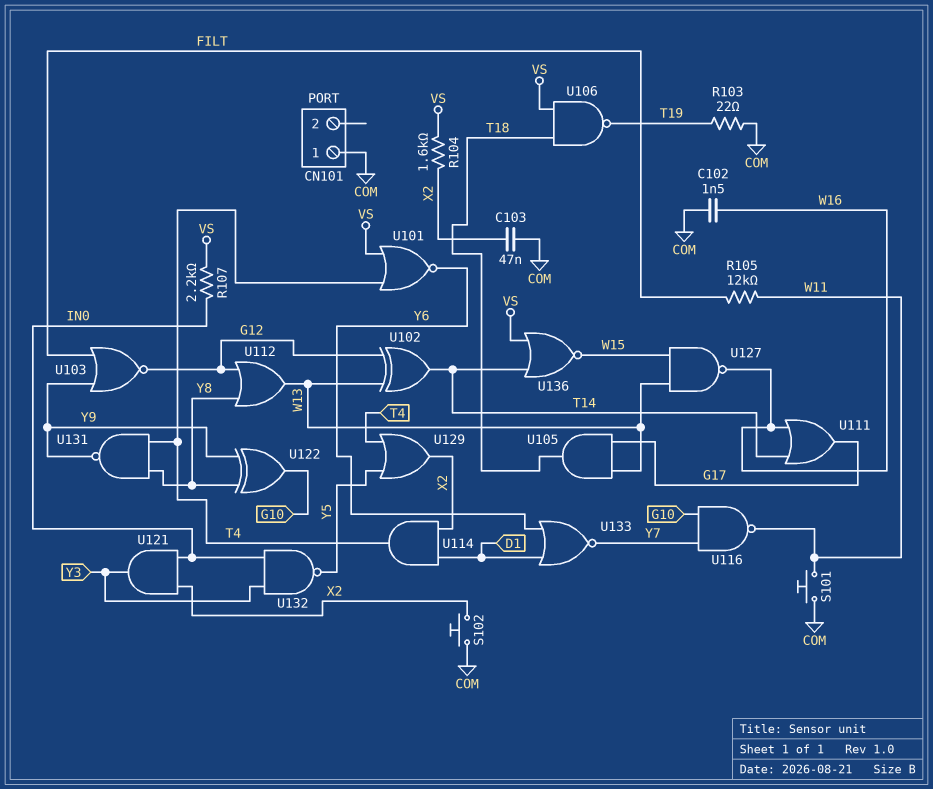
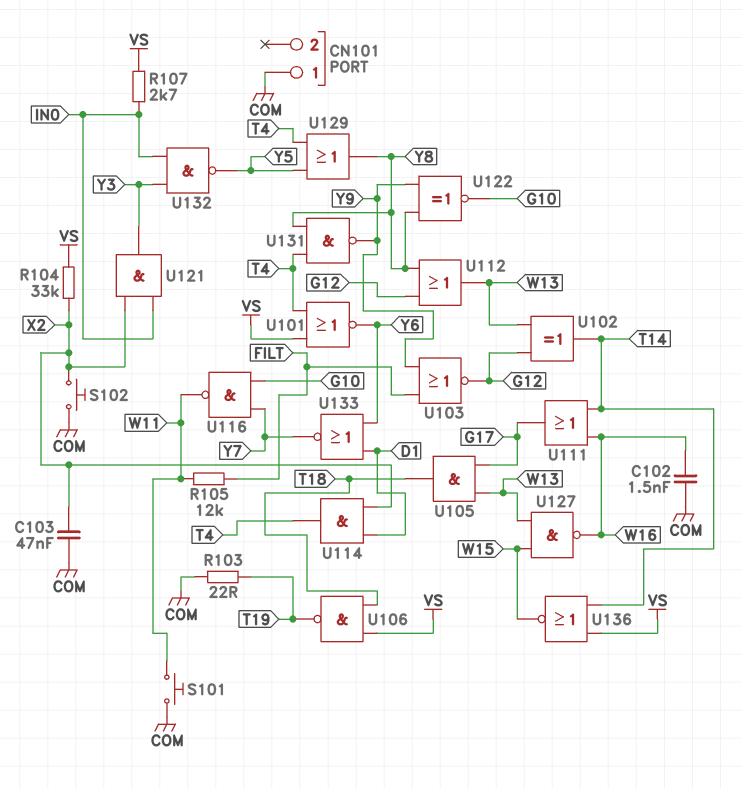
R104: 1.6k (VS, X2) -> 33k (VS, X2)
R107: 2.2k (IN0, VS) -> 2.7k (IN0, VS)
U122: XOR (in Y8, in Y9, out G10) -> XNOR (in Y8, in Y9, out G10)
U129: OR (in T4, in Y5, out X2) -> OR (in T4, in Y5, out Y8)

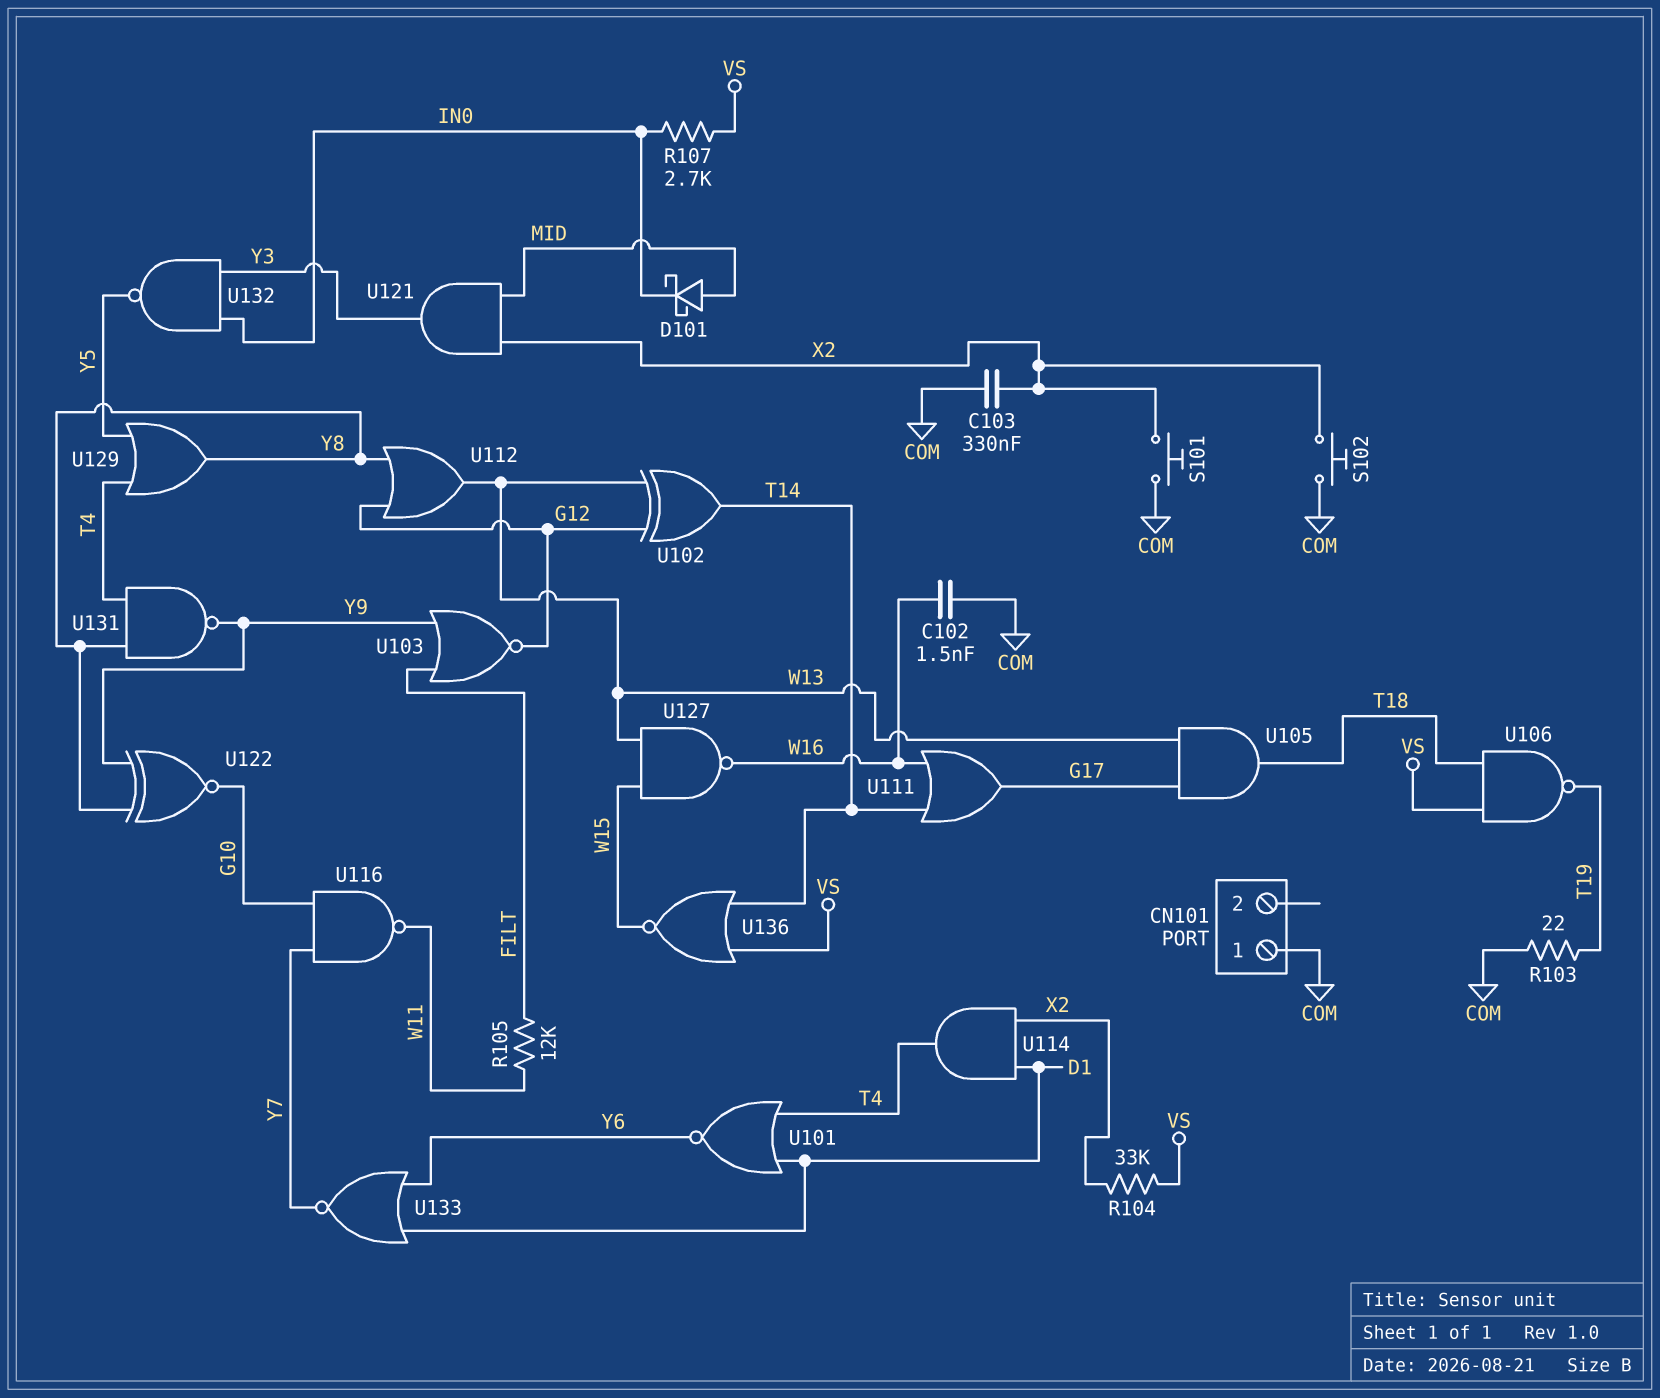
C103: 47nF (COM, X2) -> 330nF (COM, X2)
D101: none -> schottky (A MID, K IN0)
S101: button (COM, W11) -> button (COM, X2)
U101: NOR (in T4, in VS, out Y6) -> NOR (in D1, in T4, out Y6)
U121: AND (in IN0, in X2, out Y3) -> AND (in MID, in X2, out Y3)

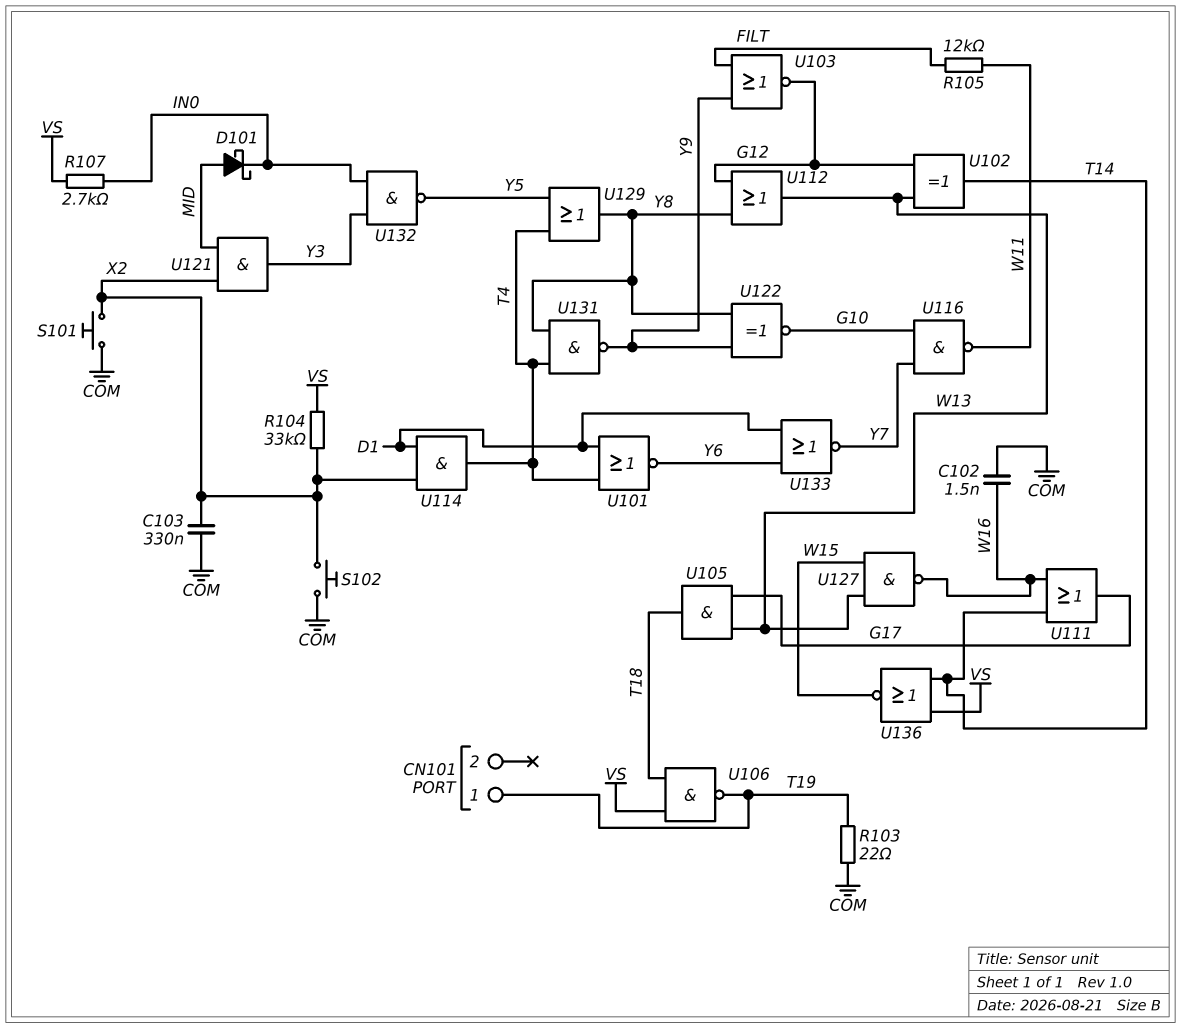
CN101 pin 1: COM -> T19

